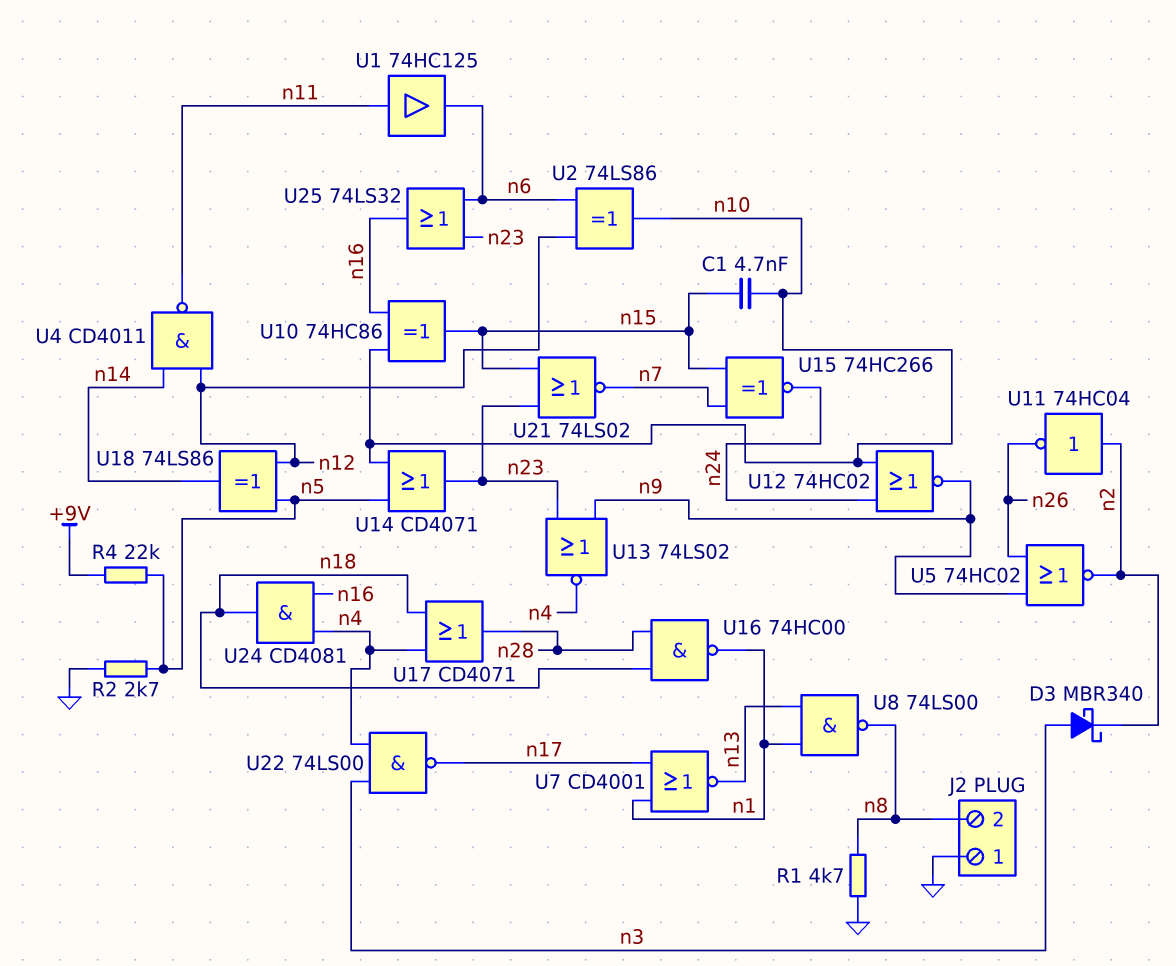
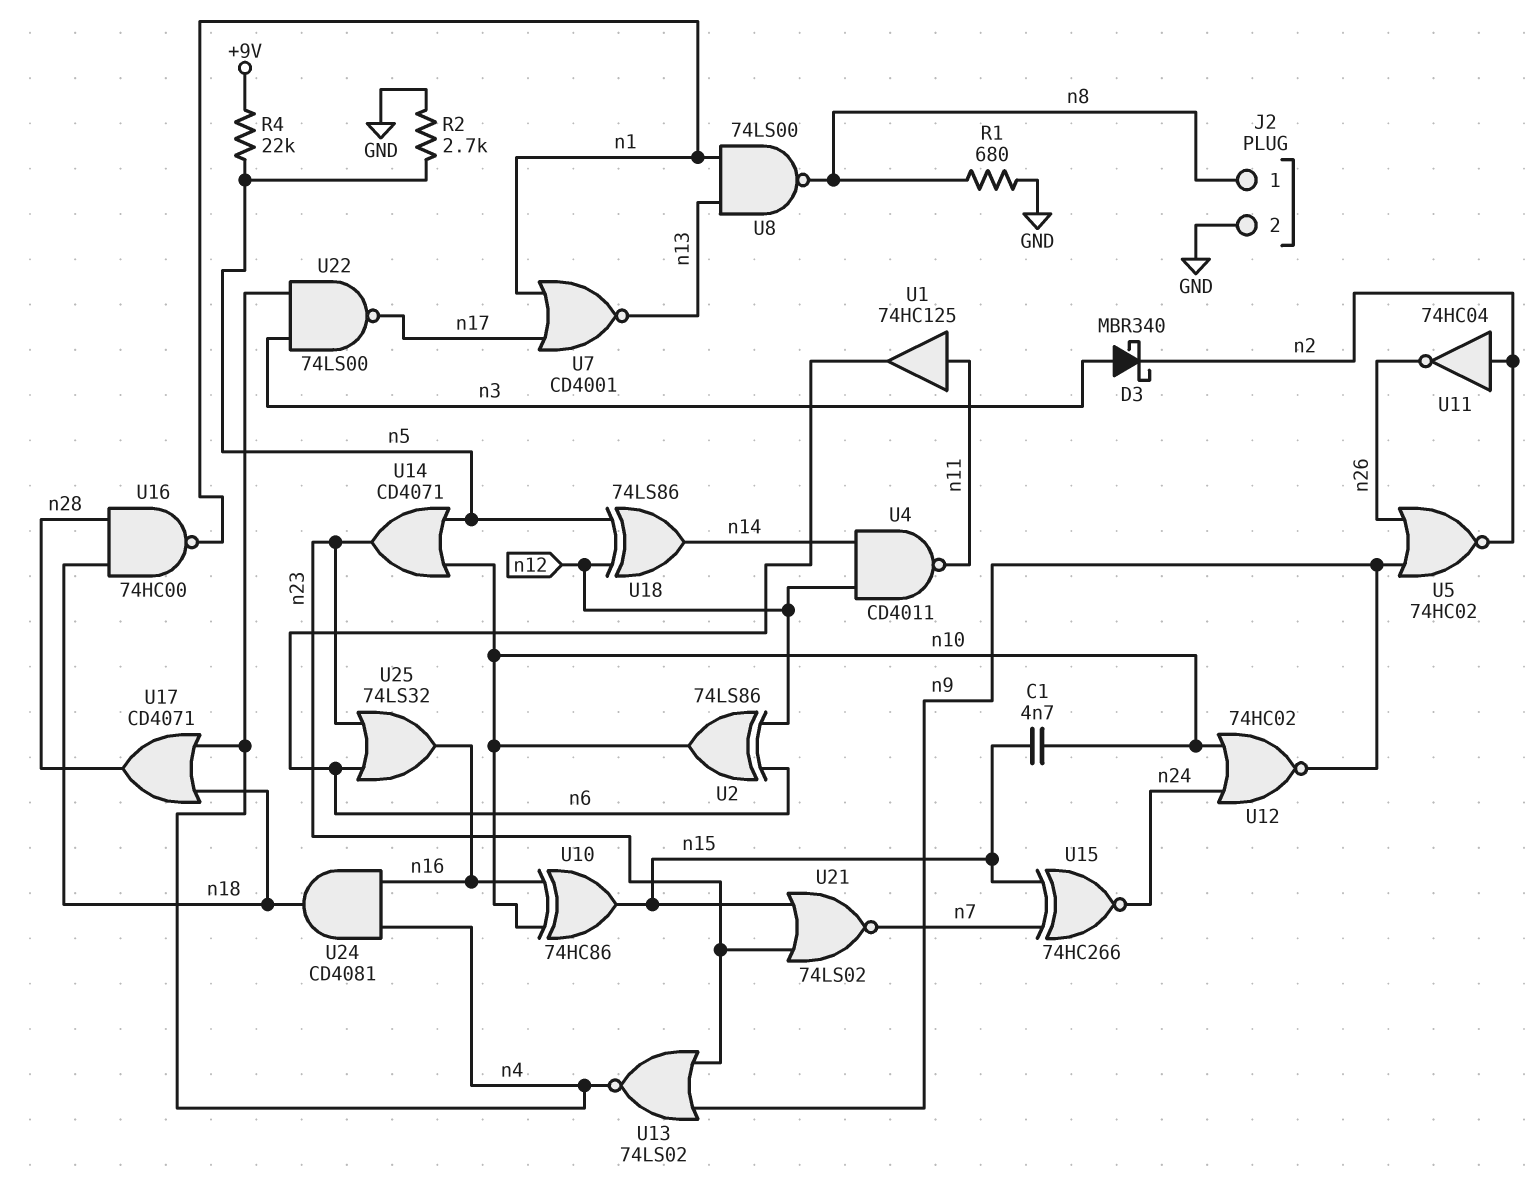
J2 pin 1: GND -> n8
J2 pin 2: n8 -> GND
R1: 4.7k (GND, n8) -> 680 (GND, n8)

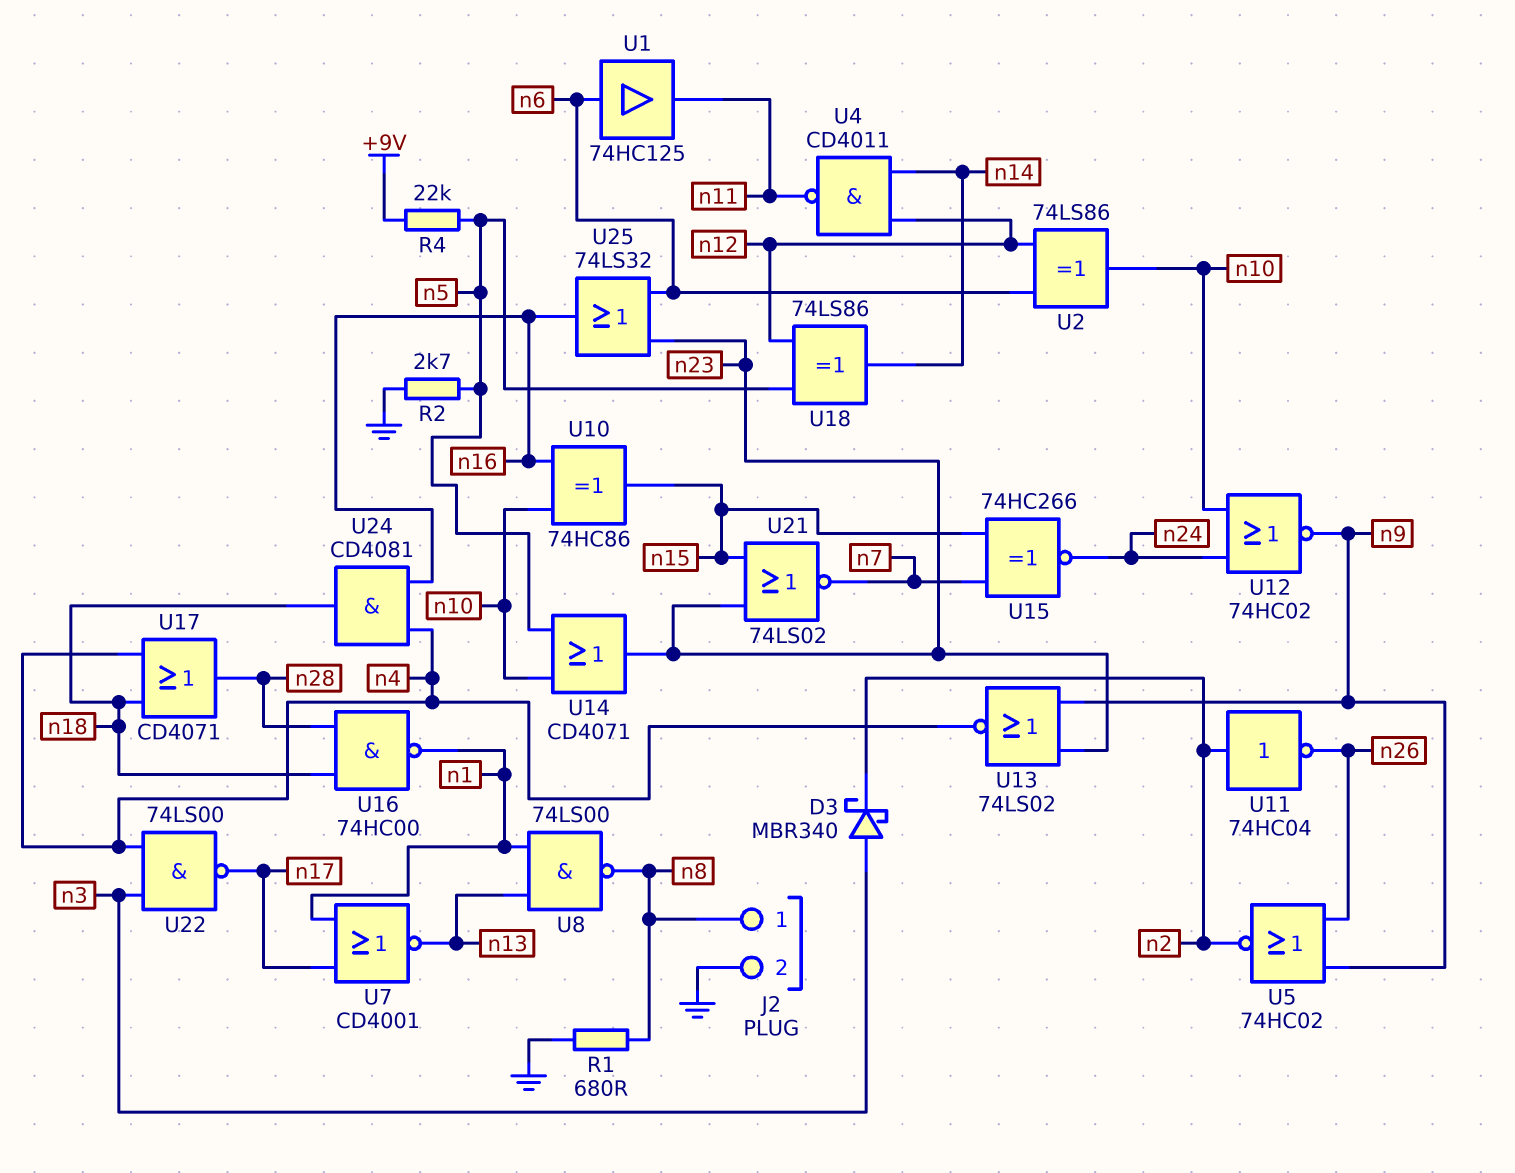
C1: 4.7nF (n10, n15) -> none
U1: buffer 74HC125 (in n11, out n6) -> buffer 74HC125 (in n6, out n11)

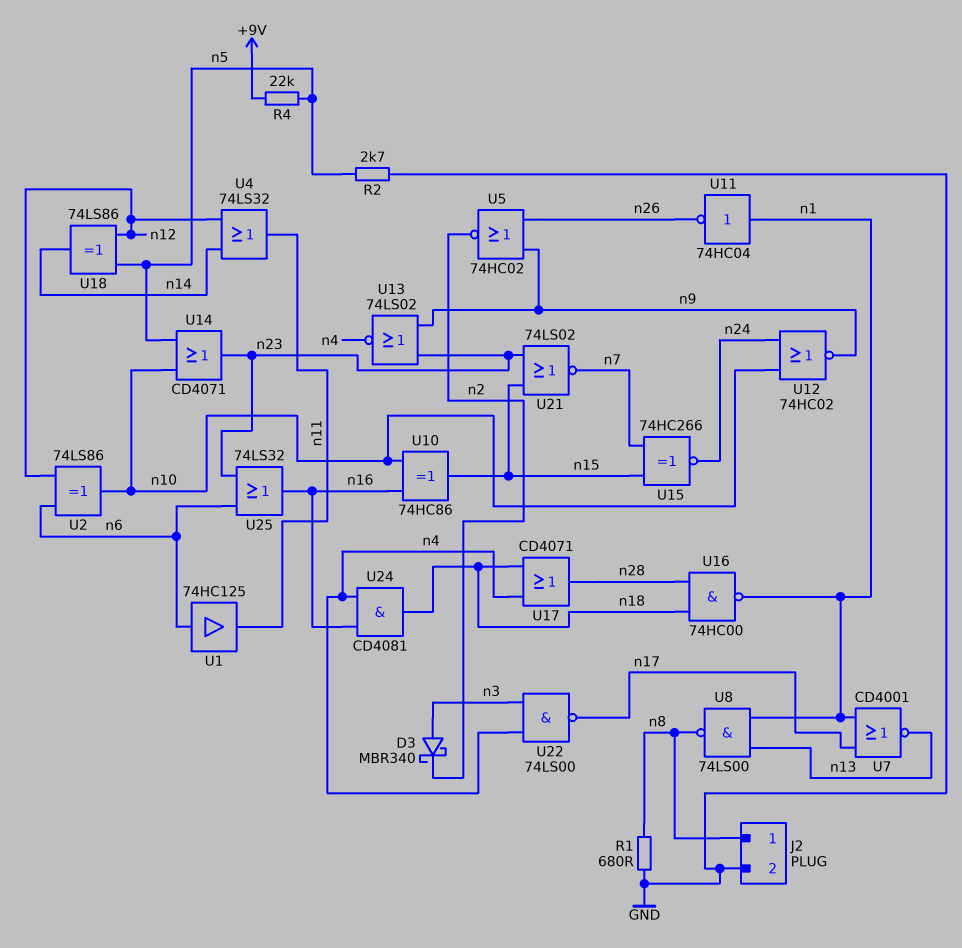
U4: NAND CD4011 (in n12, in n14, out n11) -> OR 74LS32 (in n12, in n14, out n11)
U11: NOT 74HC04 (in n2, out n26) -> NOT 74HC04 (in n1, out n26)

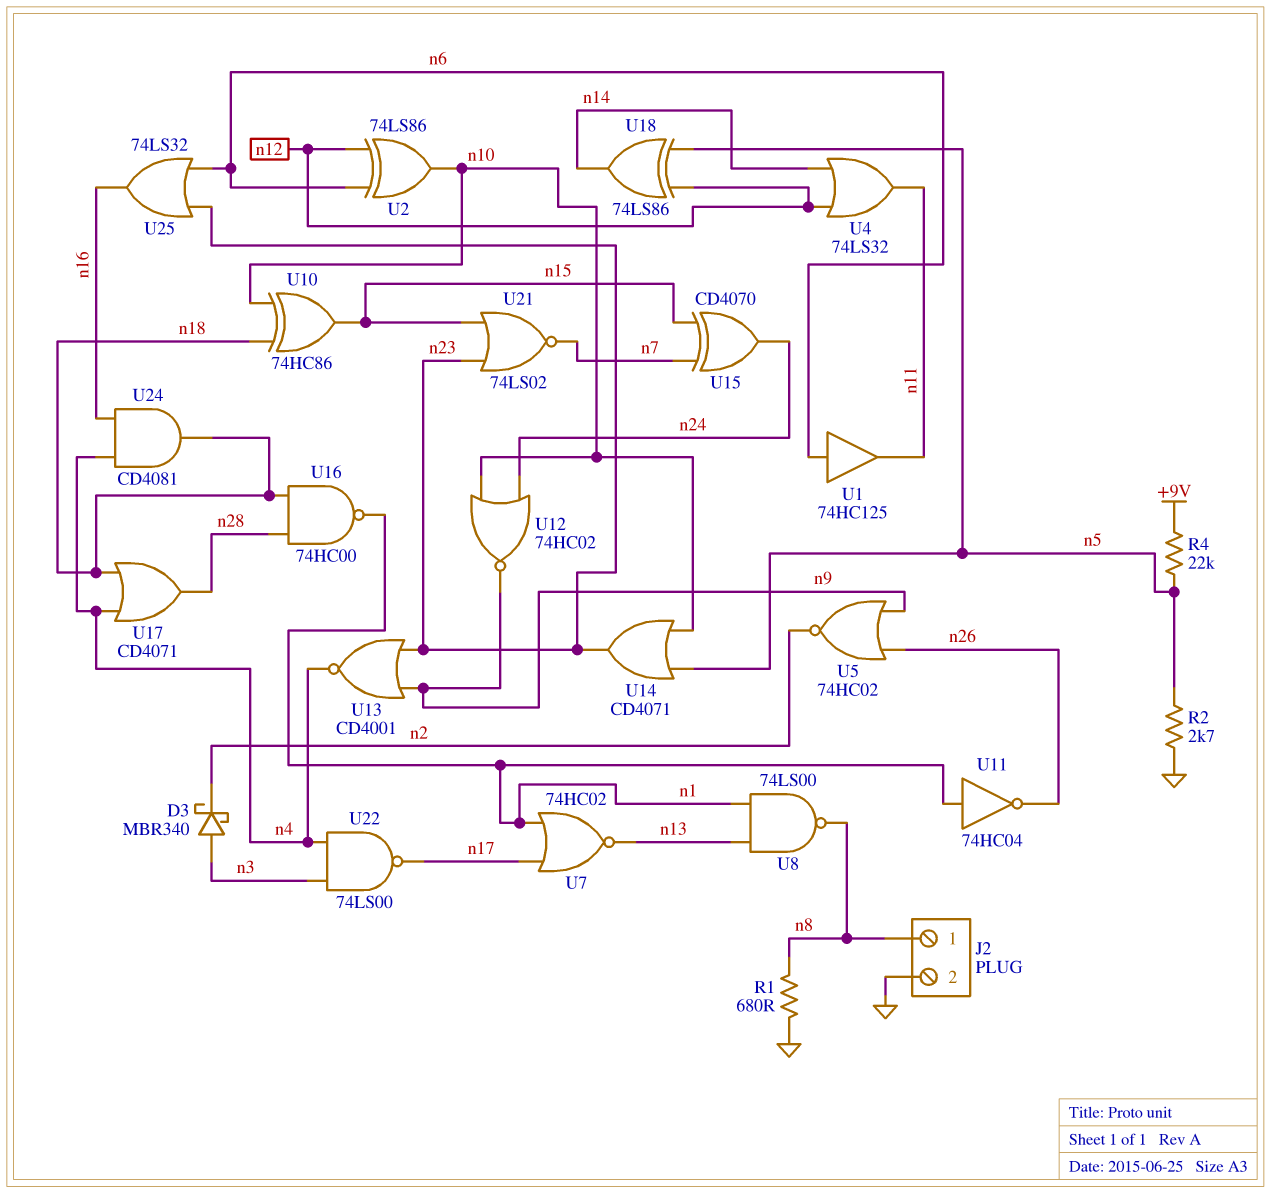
U7: NOR CD4001 (in n1, in n17, out n13) -> NOR 74HC02 (in n1, in n17, out n13)
U10: XOR 74HC86 (in n10, in n16, out n15) -> XOR 74HC86 (in n10, in n18, out n15)
U13: NOR 74LS02 (in n9, in n23, out n4) -> NOR CD4001 (in n9, in n23, out n4)
U15: XNOR 74HC266 (in n7, in n15, out n24) -> XOR CD4070 (in n7, in n15, out n24)

